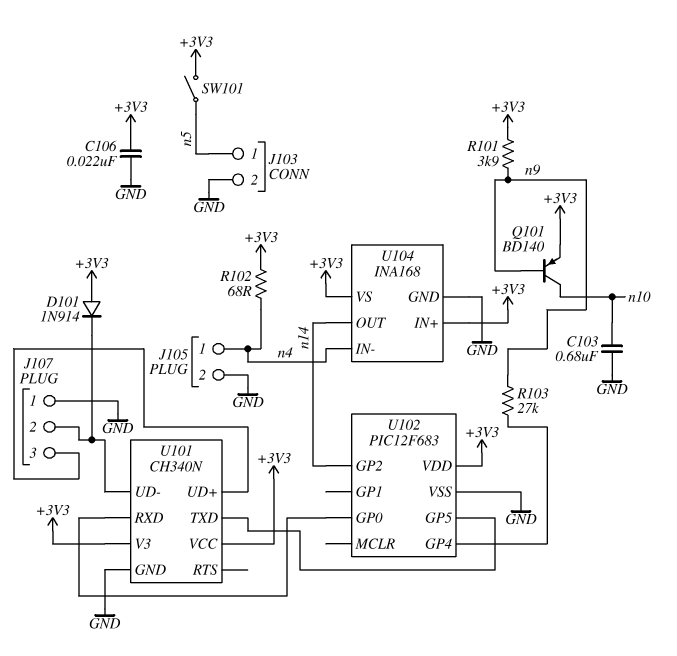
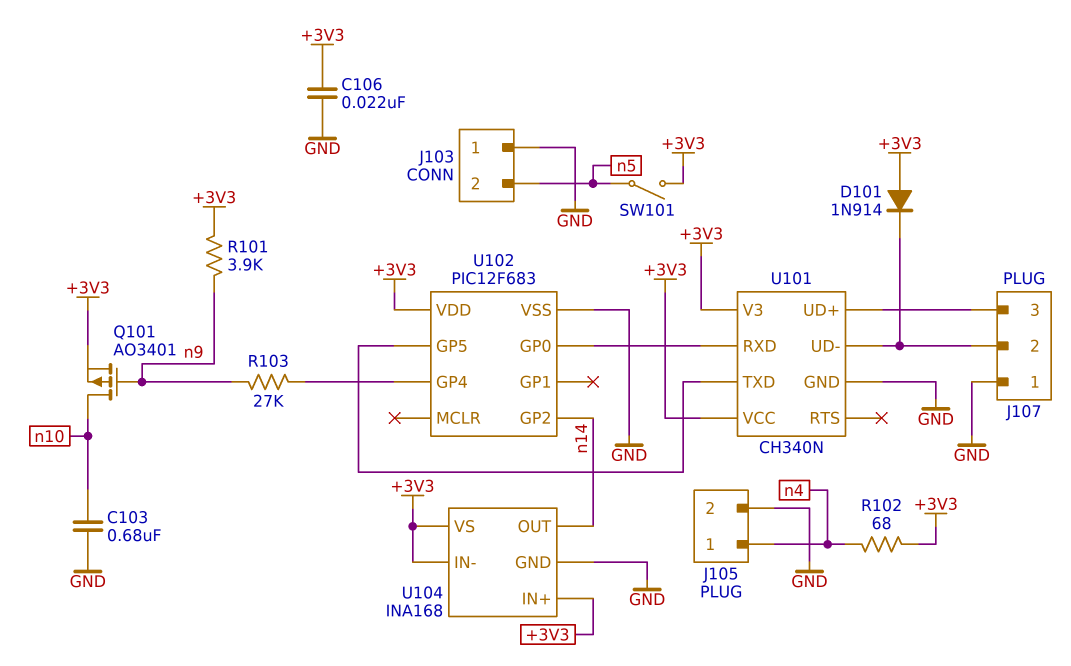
J103 pin 1: n5 -> GND
J103 pin 2: GND -> n5
Q101: PNP BD140 (B n9, C n10, E +3V3) -> PMOS AO3401 (G n9, D n10, S +3V3)
U104 pin IN-: n4 -> +3V3

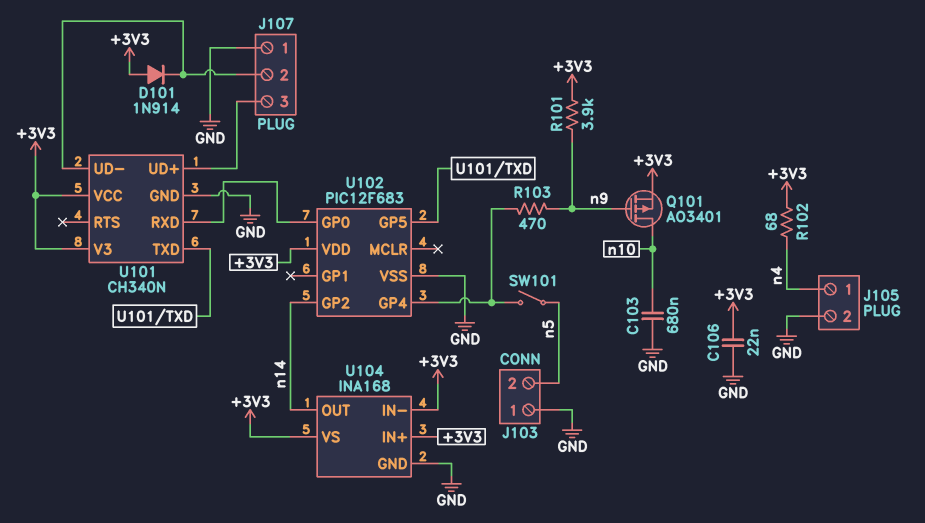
R103: 27k (U102/GP4, n9) -> 470 (U102/GP4, n9)
SW101: switch (+3V3, n5) -> switch (U102/GP4, n5)

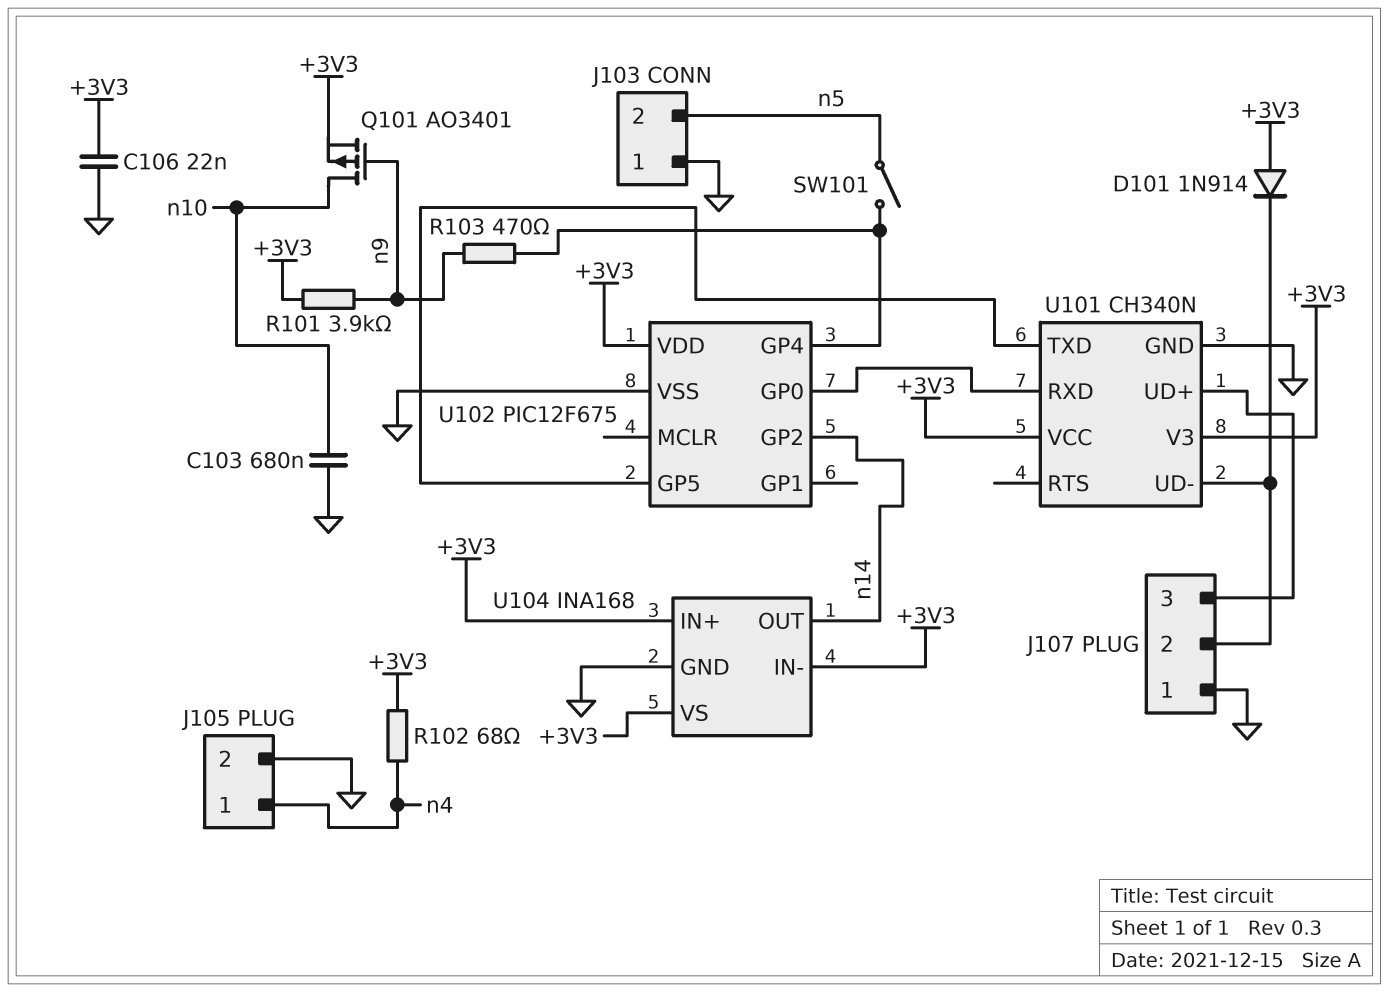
U102: PIC12F683 -> PIC12F675

